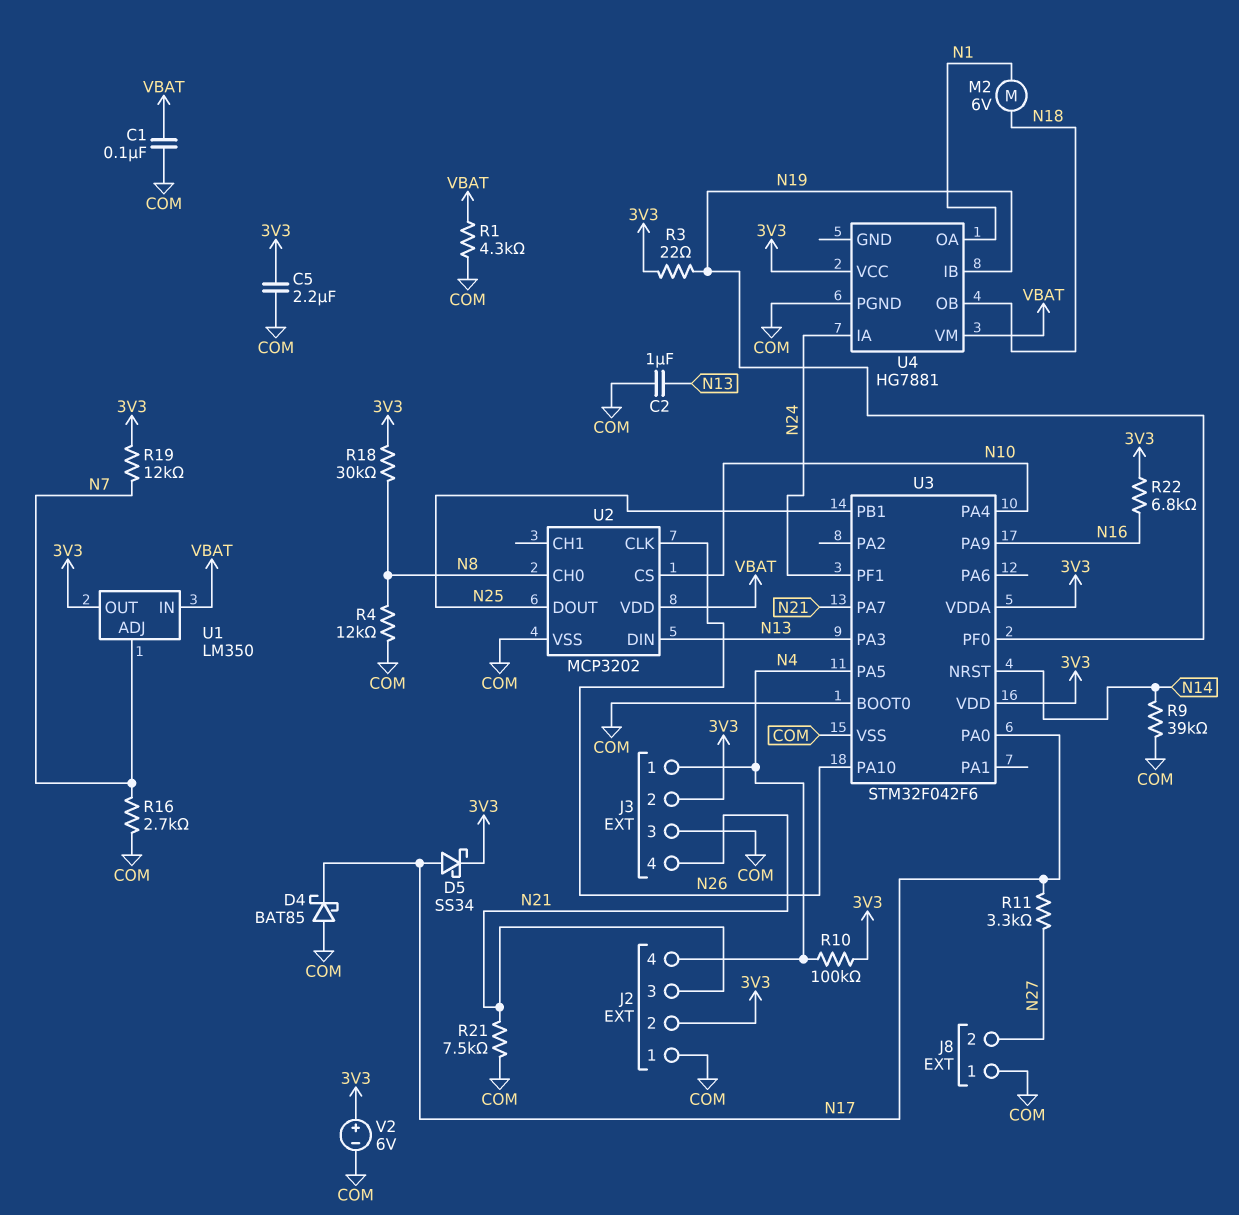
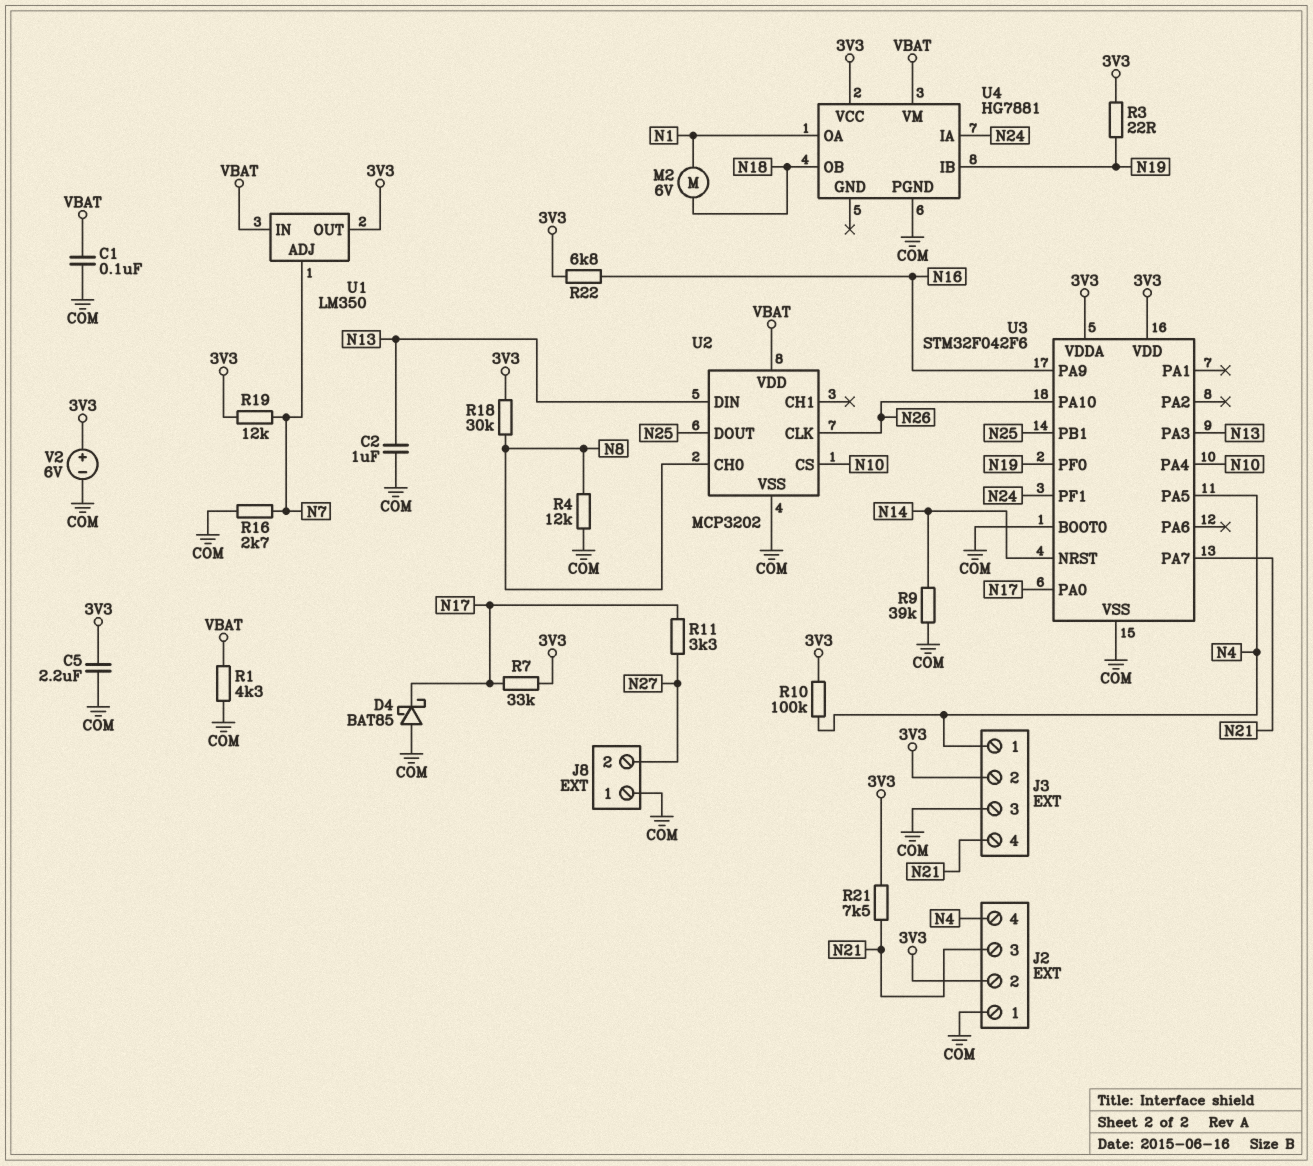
D5: schottky SS34 (A N17, K 3V3) -> none
R7: none -> 33k (3V3, N17)
R21: 7.5k (COM, N21) -> 7.5k (3V3, N21)

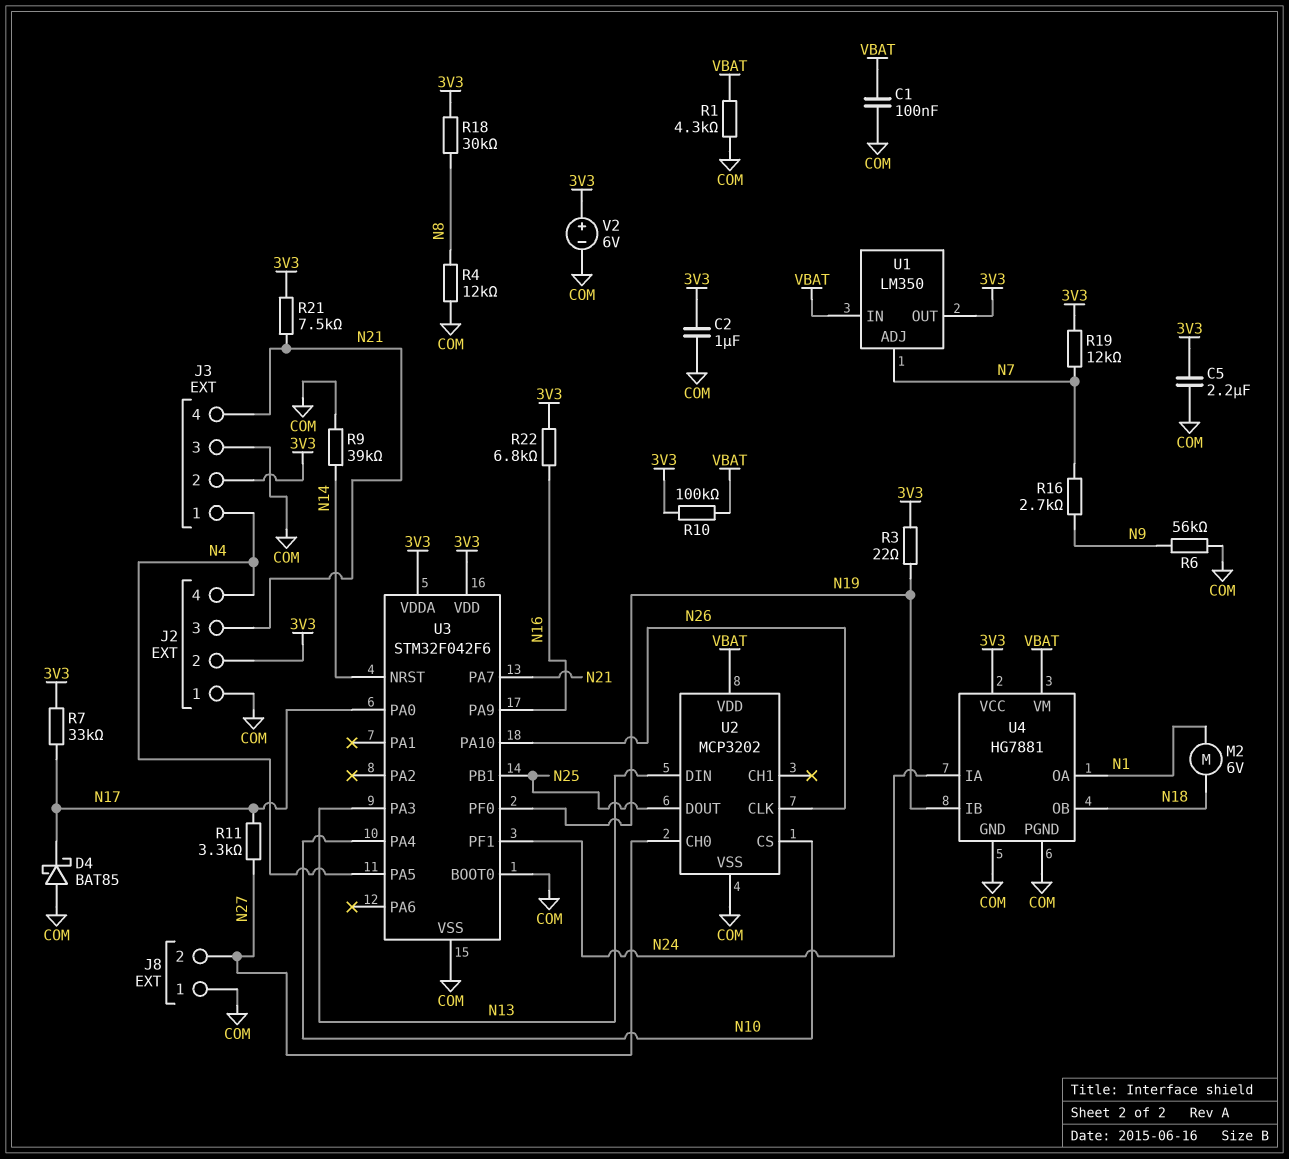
C2: 1uF (COM, N13) -> 1uF (3V3, COM)
R6: none -> 56k (COM, N9)
R10: 100k (3V3, N4) -> 100k (3V3, VBAT)
R16: 2.7k (COM, N7) -> 2.7k (N7, N9)
U2 pin CH0: N8 -> N27
U4 pin GND: none -> COM

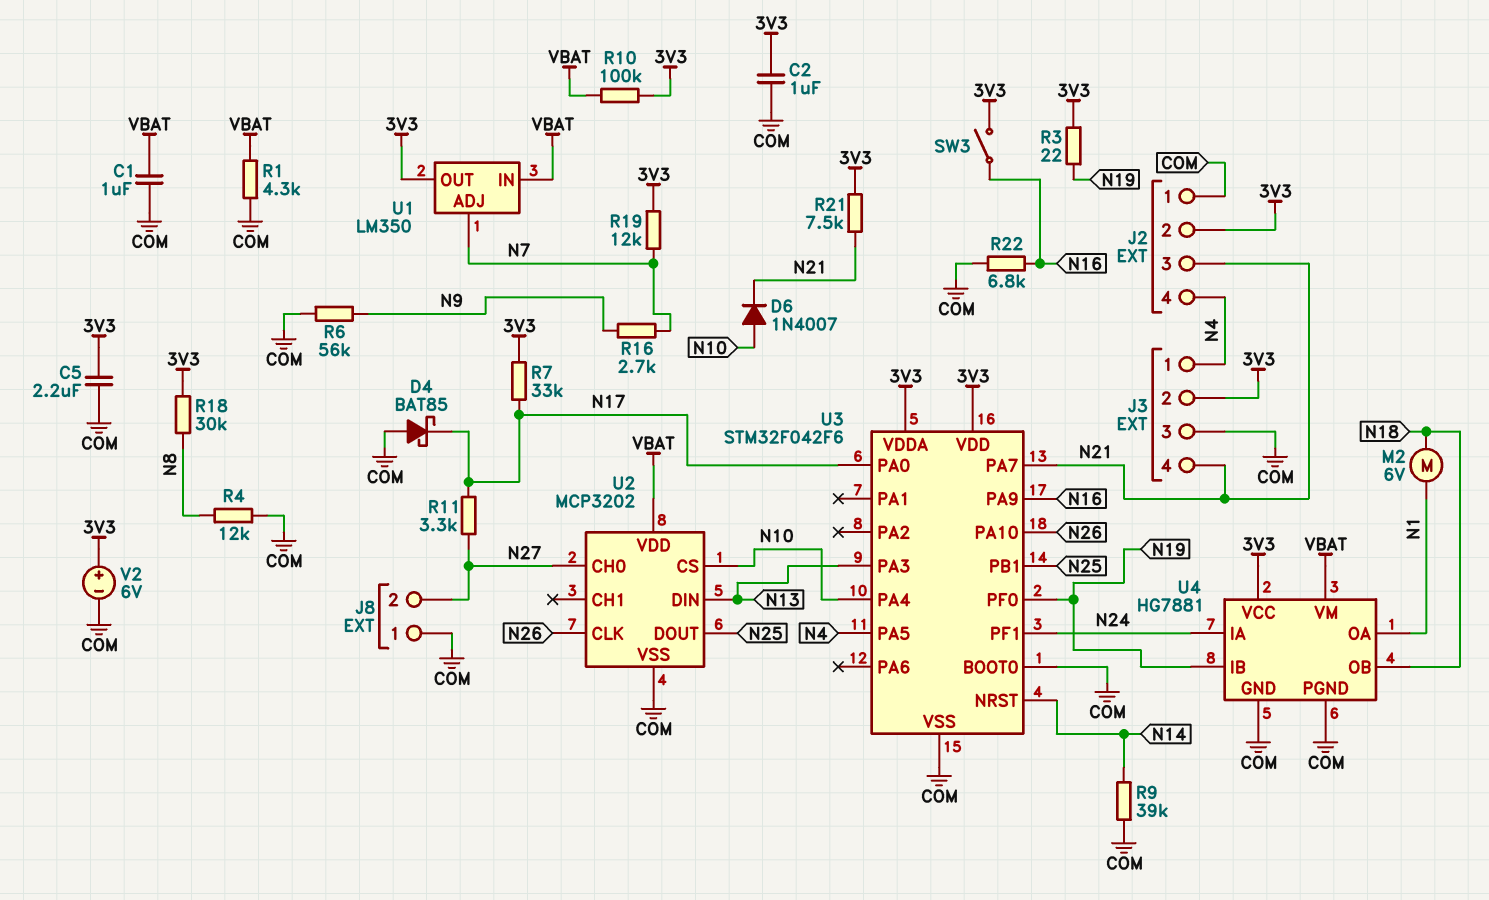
C1: 100nF (COM, VBAT) -> 1uF (COM, VBAT)
D6: none -> diode 1N4007 (A N10, K N21)
R22: 6.8k (3V3, N16) -> 6.8k (COM, N16)
SW3: none -> switch (3V3, N16)

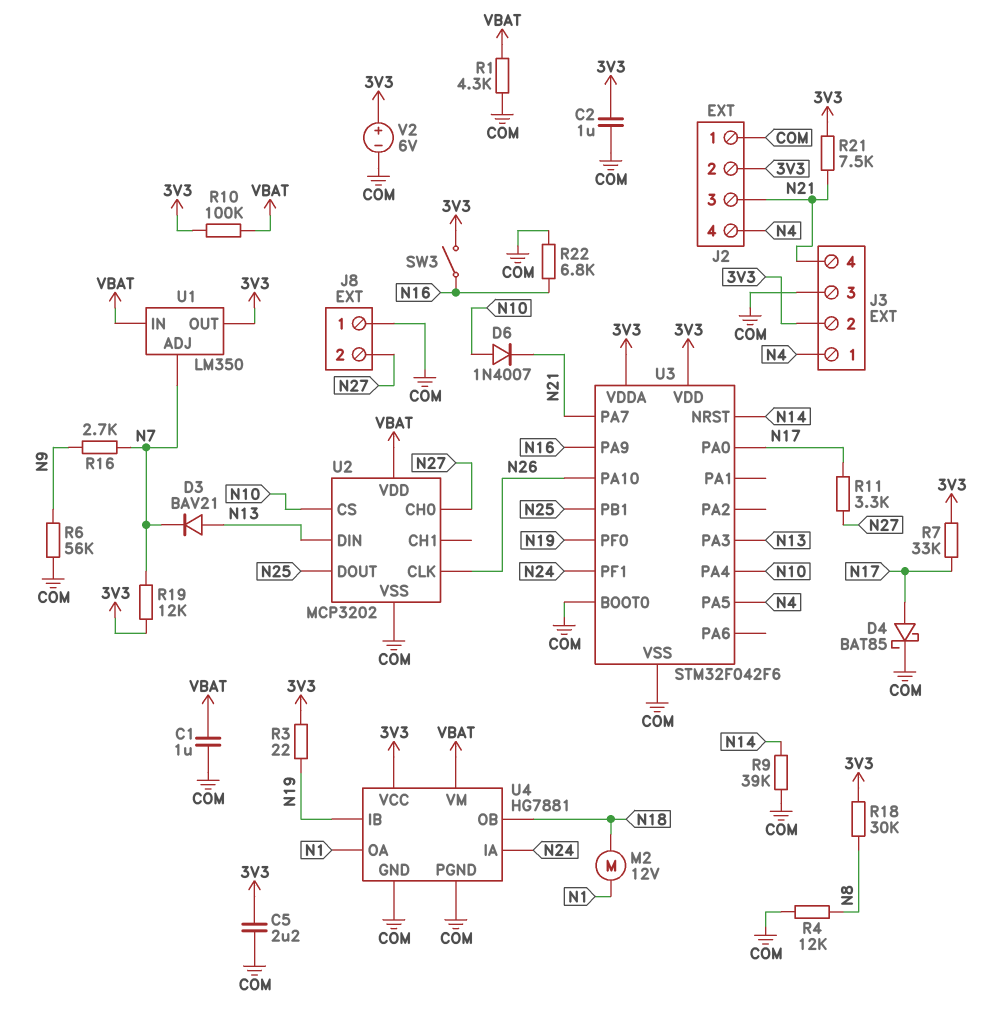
D3: none -> diode BAV21 (A N13, K N7)
D4: schottky BAT85 (A COM, K N17) -> schottky BAT85 (A N17, K COM)
M2: motor 6V (N1, N18) -> motor 12V (N1, N18)

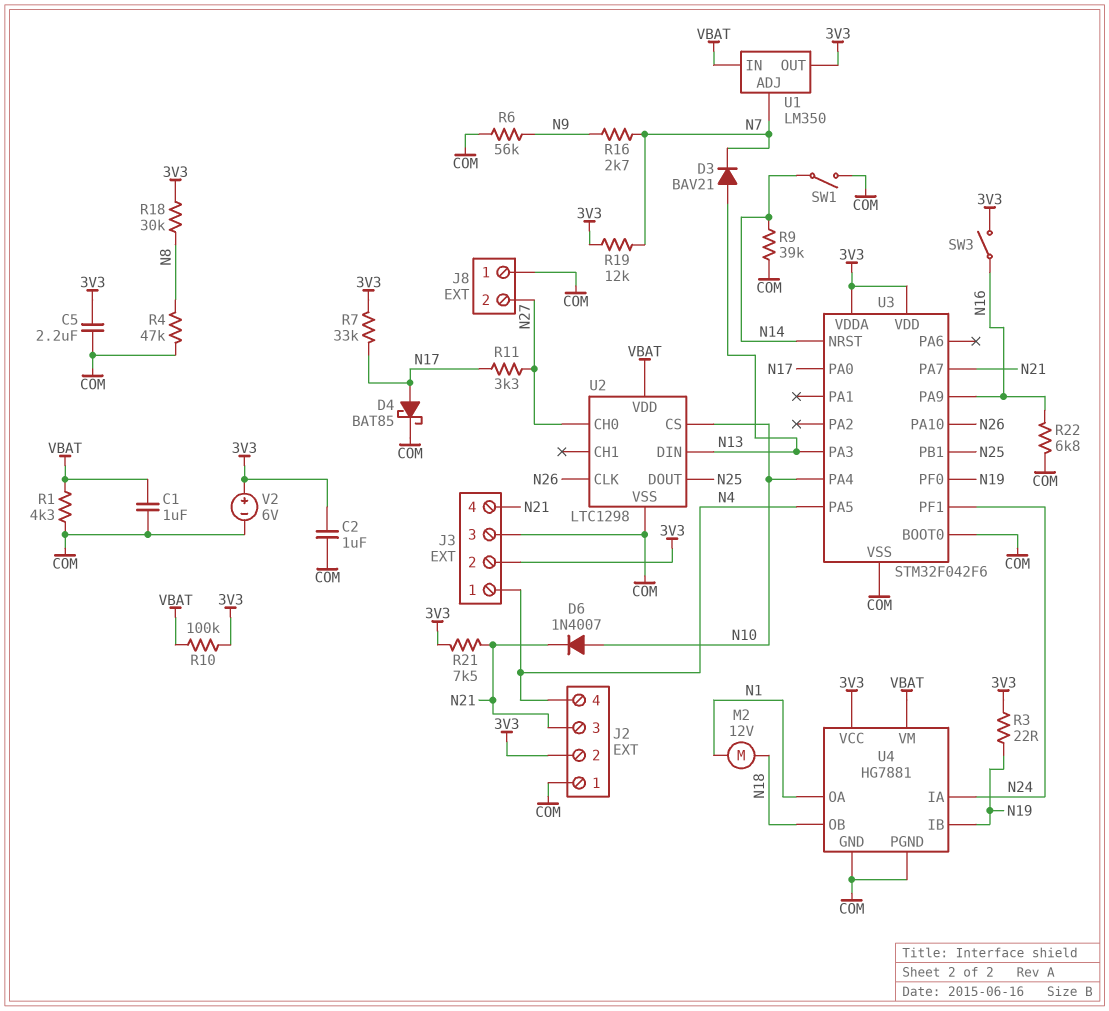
R4: 12k (COM, N8) -> 47k (COM, N8)
SW1: none -> switch (COM, N14)
U2: MCP3202 -> LTC1298

